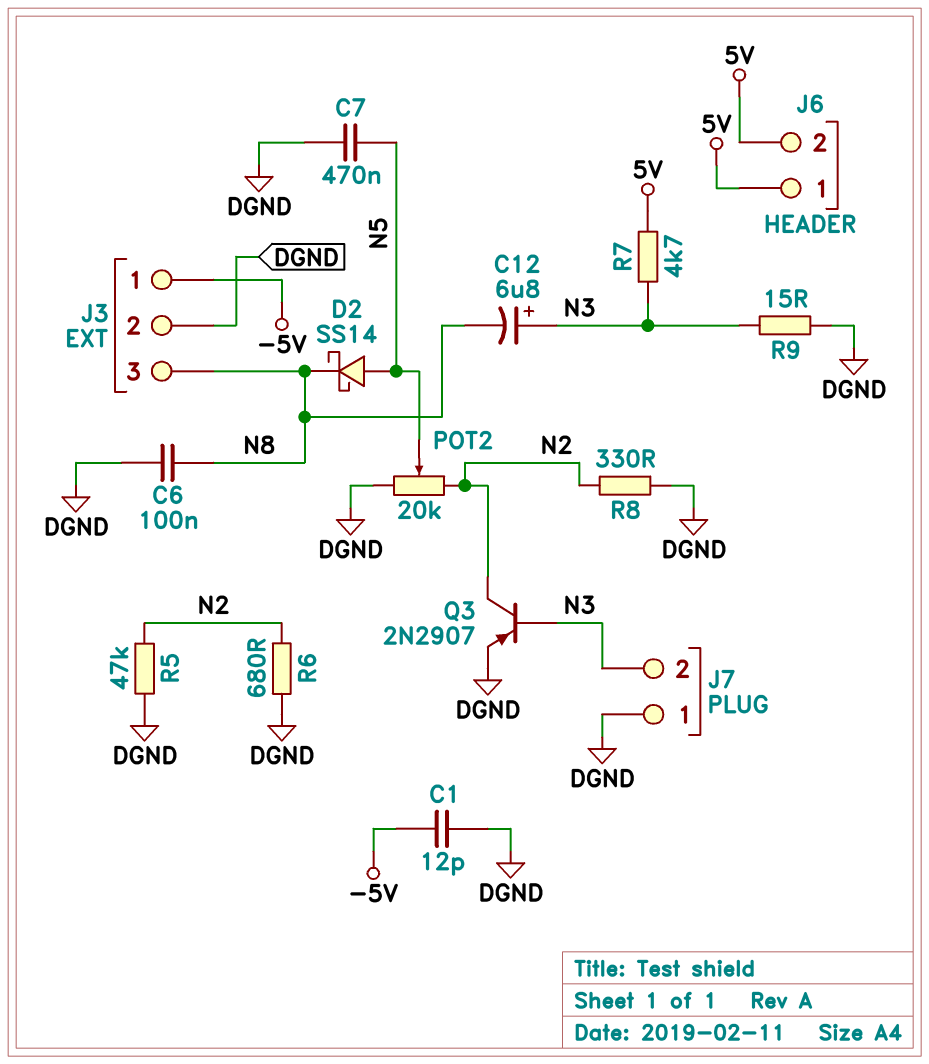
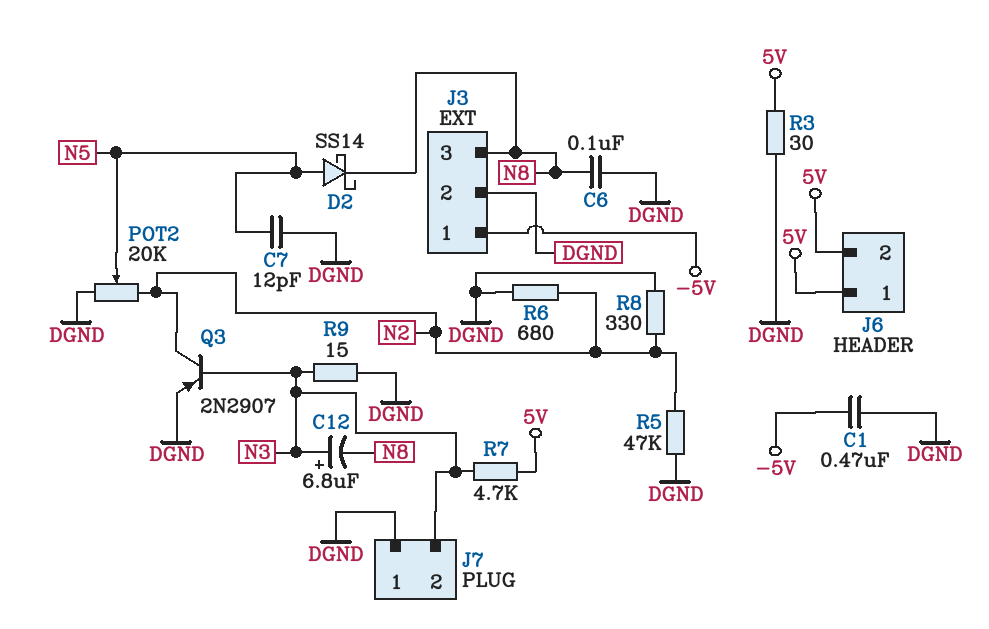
C1: 12pF (-5V, DGND) -> 470nF (-5V, DGND)
C7: 470nF (DGND, N5) -> 12pF (DGND, N5)
R3: none -> 30 (5V, DGND)

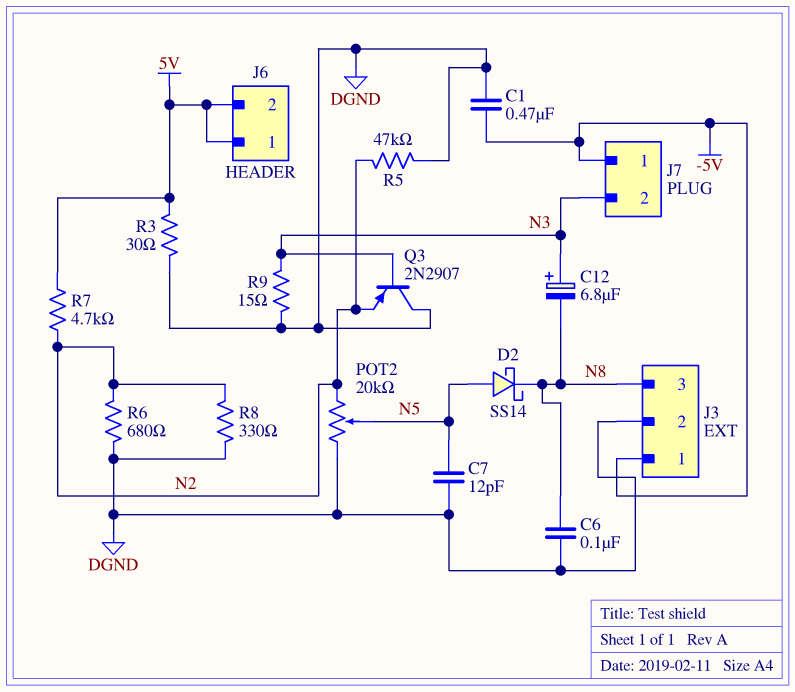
J7 pin 1: DGND -> -5V
Q3: PNP 2N2907 (B N3, C N2, E DGND) -> PNP 2N2907 (B N3, C DGND, E N2)
R7: 4.7k (5V, N3) -> 4.7k (5V, N2)

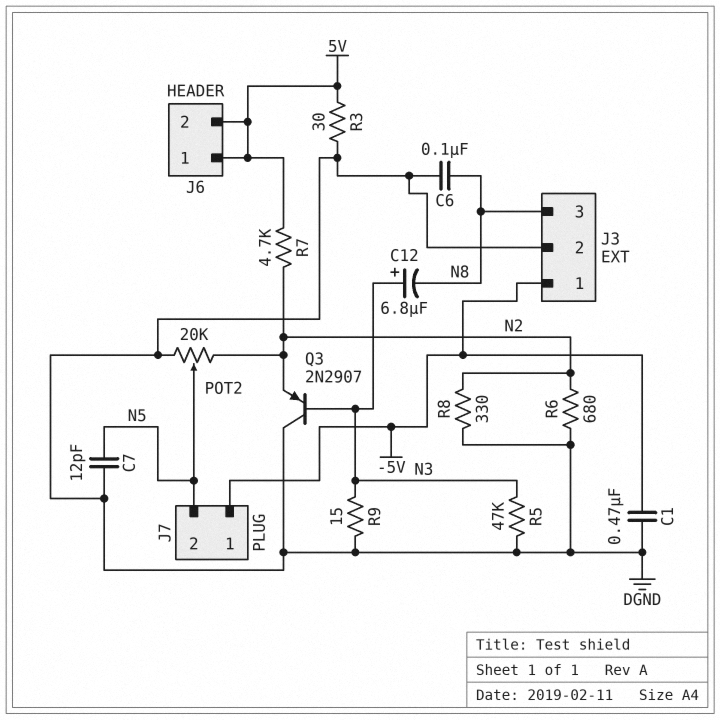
D2: schottky SS14 (A N5, K N8) -> none
J7 pin 2: N3 -> N5
R5: 47k (DGND, N2) -> 47k (DGND, N3)

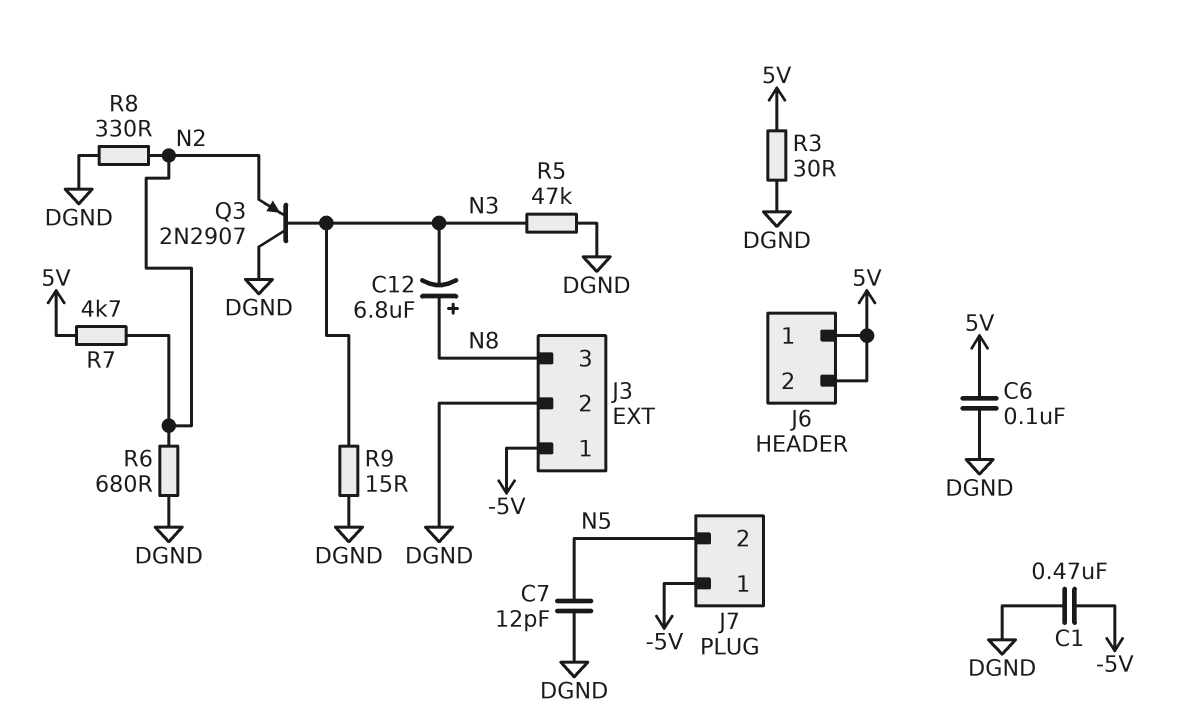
C6: 100nF (DGND, N8) -> 100nF (5V, DGND)
C12: 6.8uF (plus N3, minus N8) -> 6.8uF (plus N8, minus N3)
POT2: 20k (DGND, N2, wiper N5) -> none

